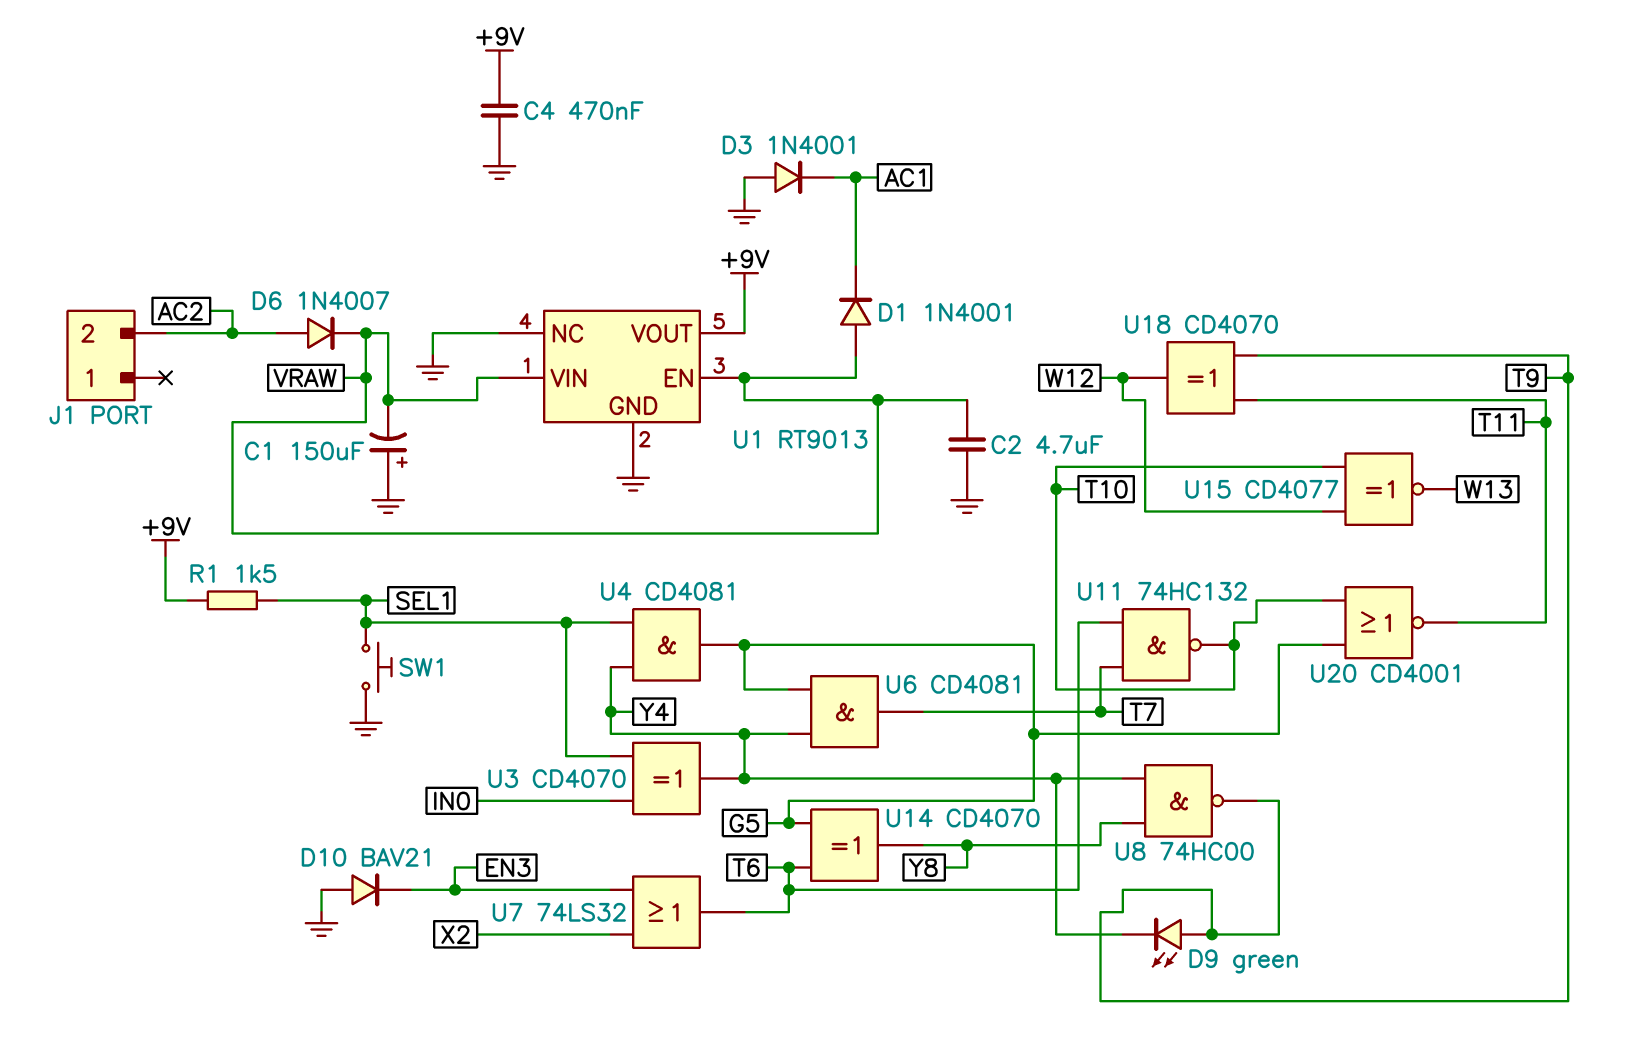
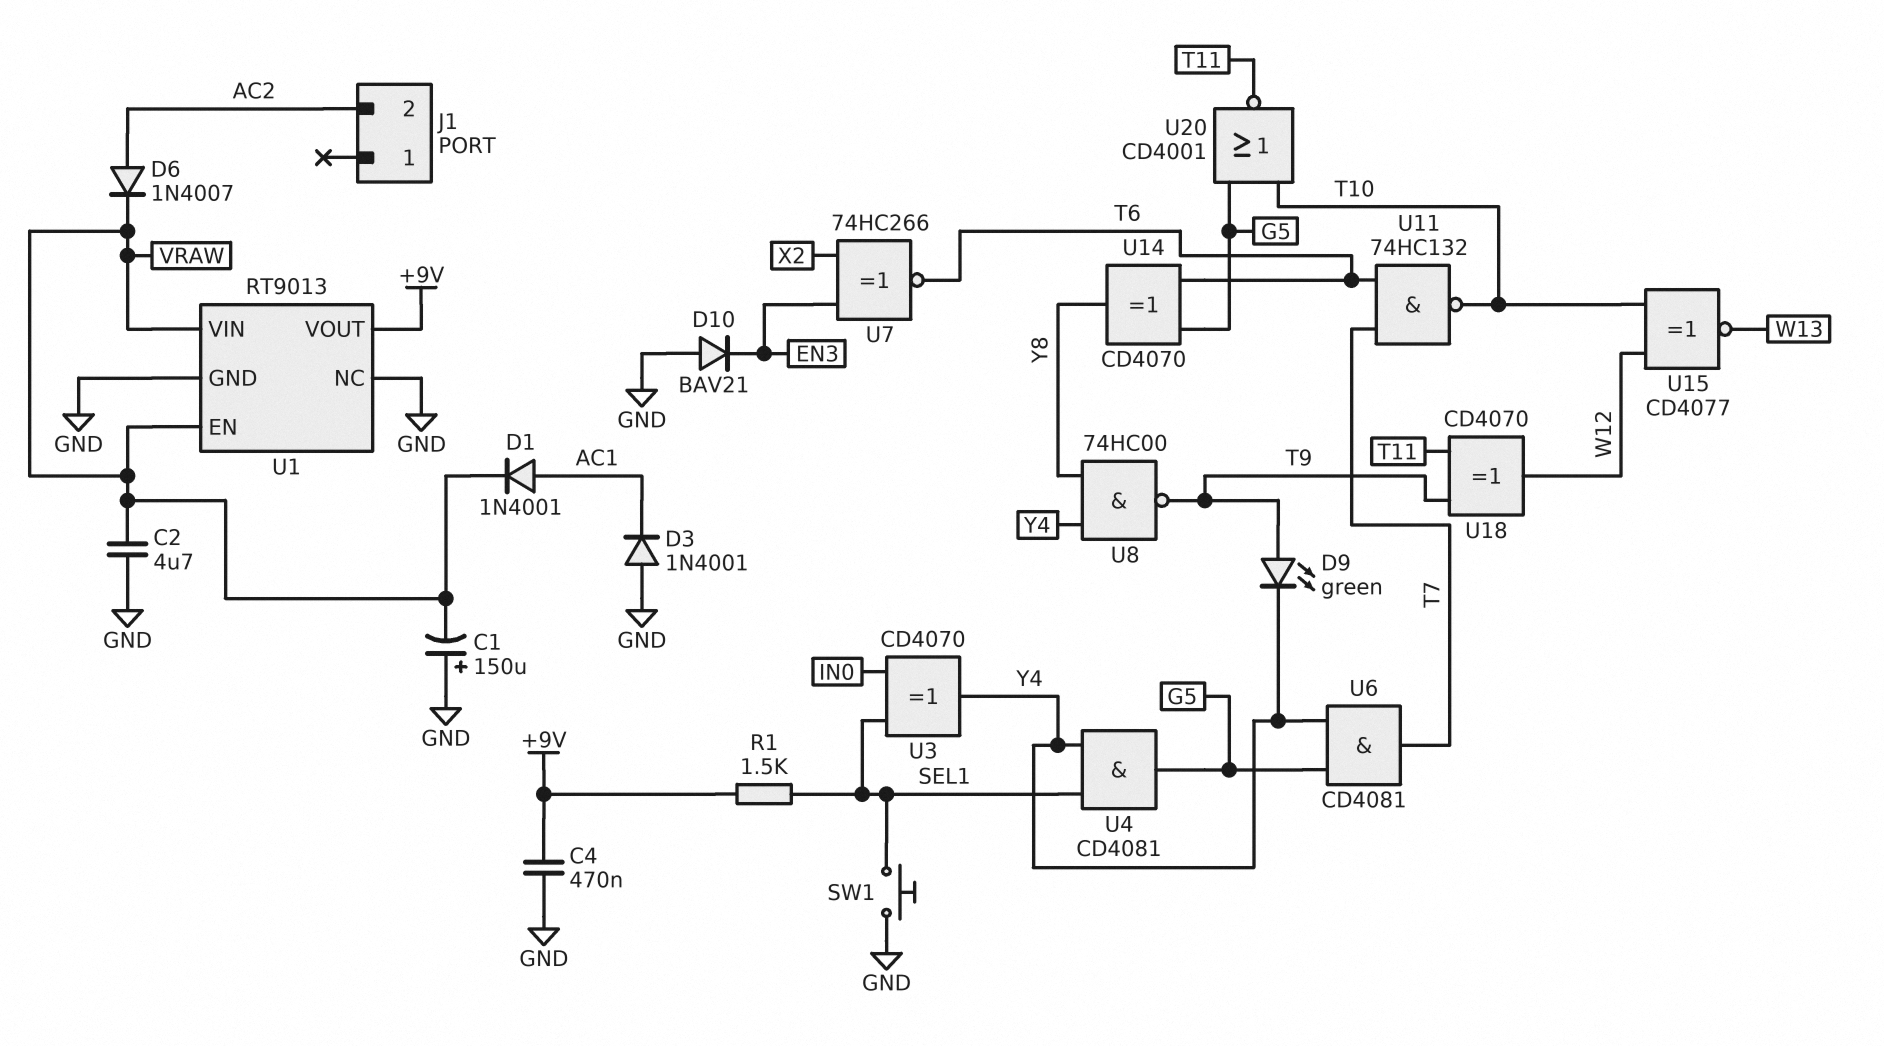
D1: diode 1N4001 (A VRAW, K AC1) -> diode 1N4001 (A AC1, K VRAW)
U7: OR 74LS32 (in EN3, in X2, out T6) -> XNOR 74HC266 (in EN3, in X2, out T6)

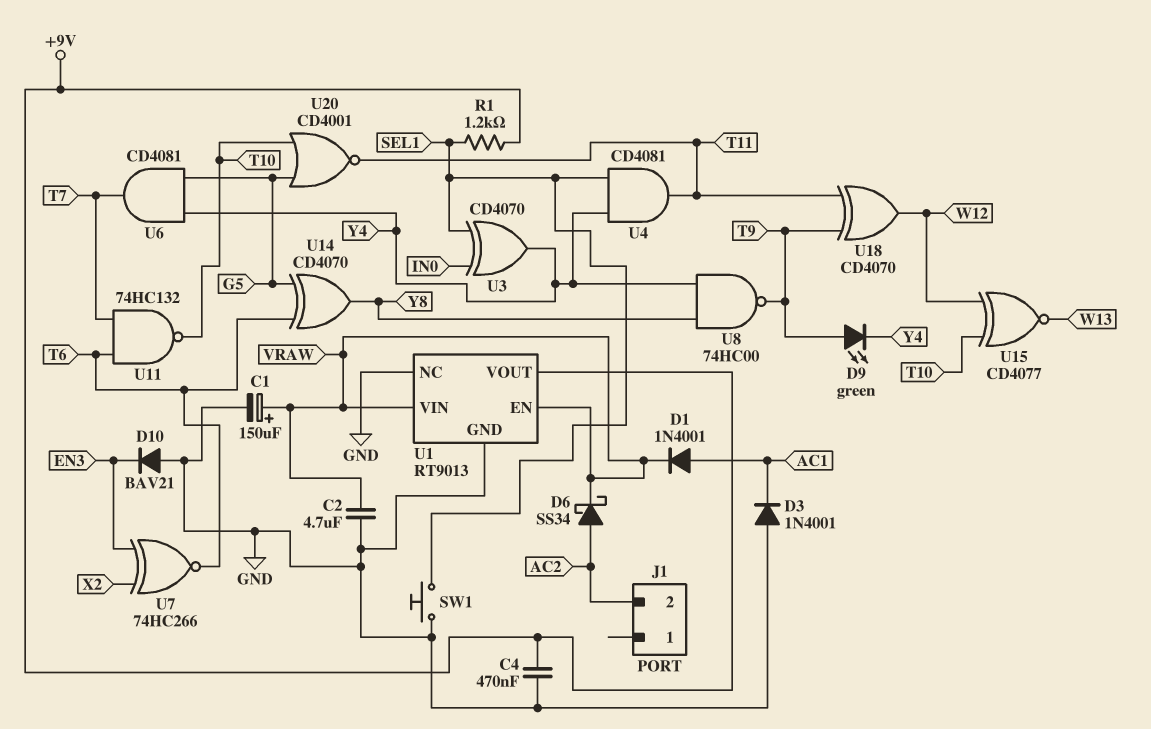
C1: 150uF (plus GND, minus VRAW) -> 150uF (plus VRAW, minus GND)
D6: diode 1N4007 (A AC2, K VRAW) -> schottky SS34 (A AC2, K VRAW)
R1: 1.5k (+9V, SEL1) -> 1.2k (+9V, SEL1)
U4: AND CD4081 (in SEL1, in Y4, out G5) -> AND CD4081 (in SEL1, in Y4, out T11)

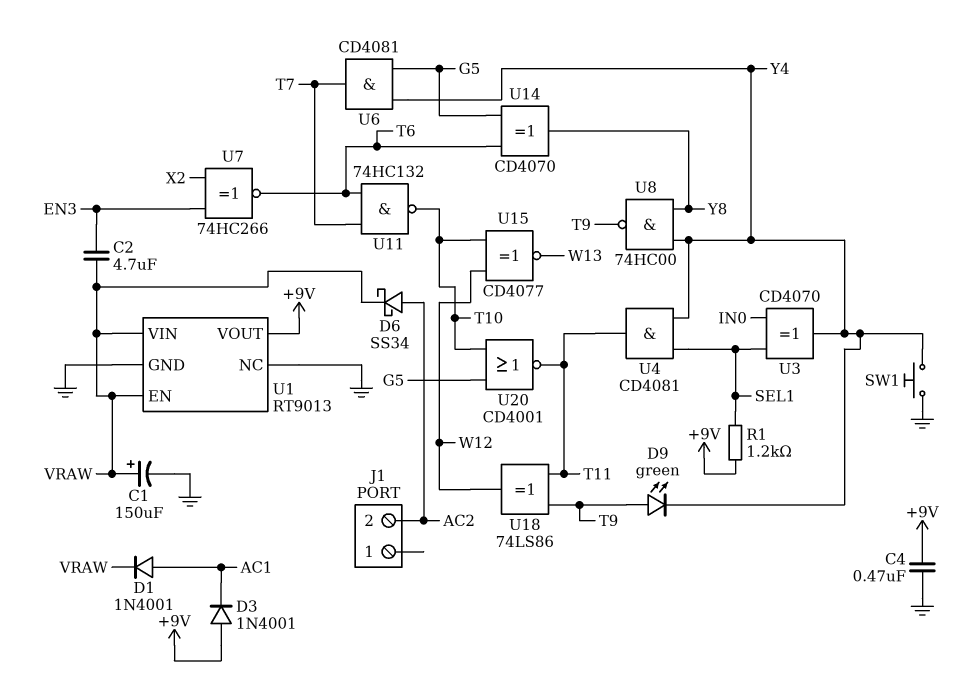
C2: 4.7uF (GND, VRAW) -> 4.7uF (EN3, VRAW)
D3: diode 1N4001 (A GND, K AC1) -> diode 1N4001 (A +9V, K AC1)
D10: diode BAV21 (A GND, K EN3) -> none
SW1: button (GND, SEL1) -> button (GND, Y4)
U18: XOR CD4070 (in T9, in T11, out W12) -> XOR 74LS86 (in T9, in T11, out W12)

